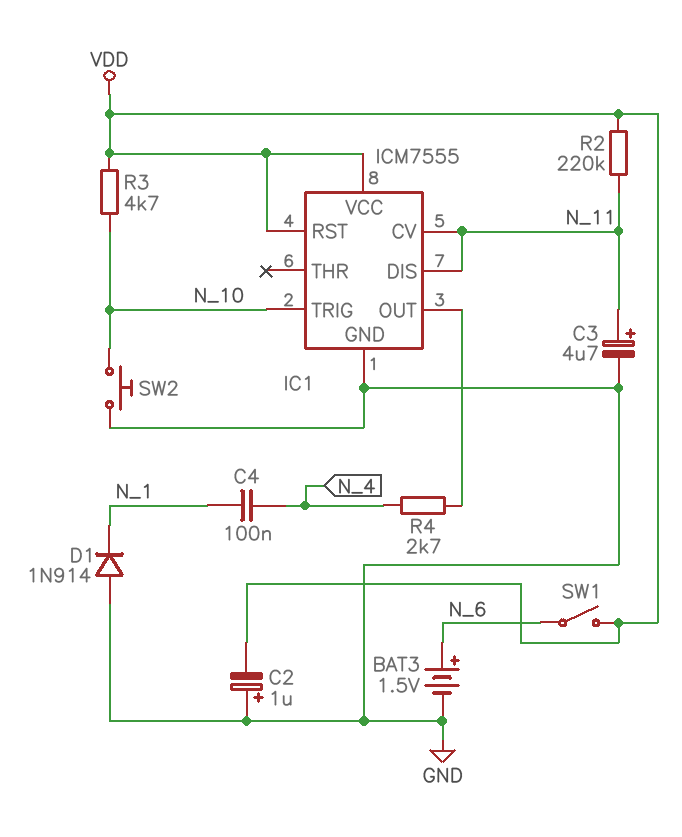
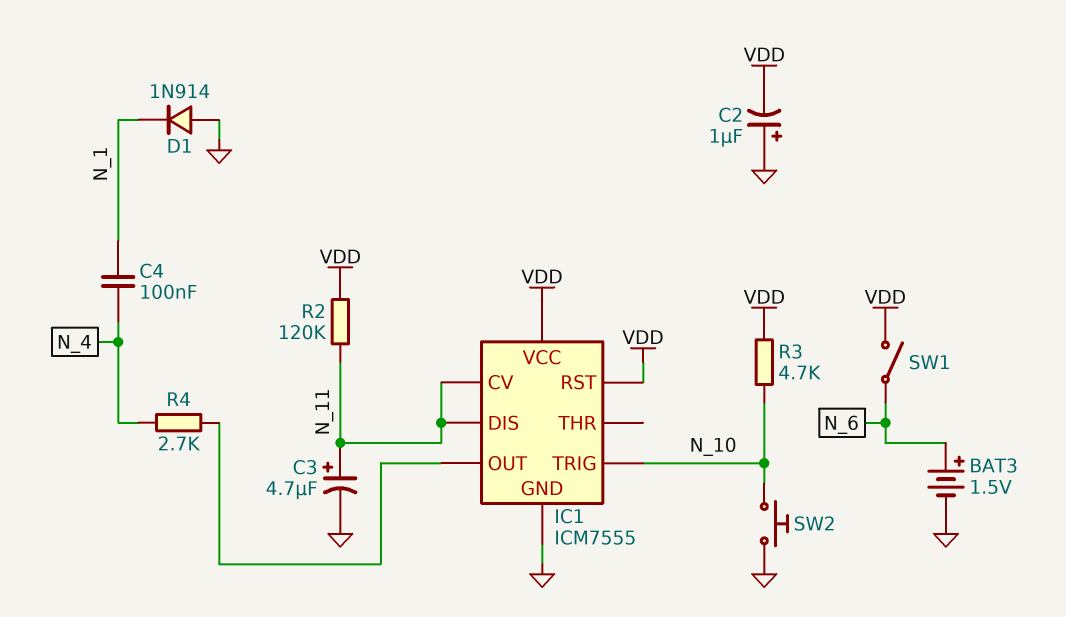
R2: 220k (N_11, VDD) -> 120k (N_11, VDD)

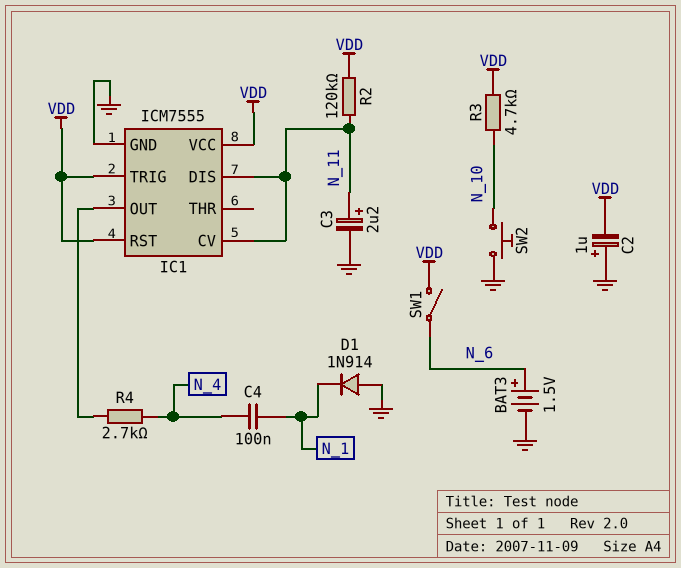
C3: 4.7uF (plus N_11, minus GND) -> 2.2uF (plus N_11, minus GND)
IC1 pin TRIG: N_10 -> VDD

